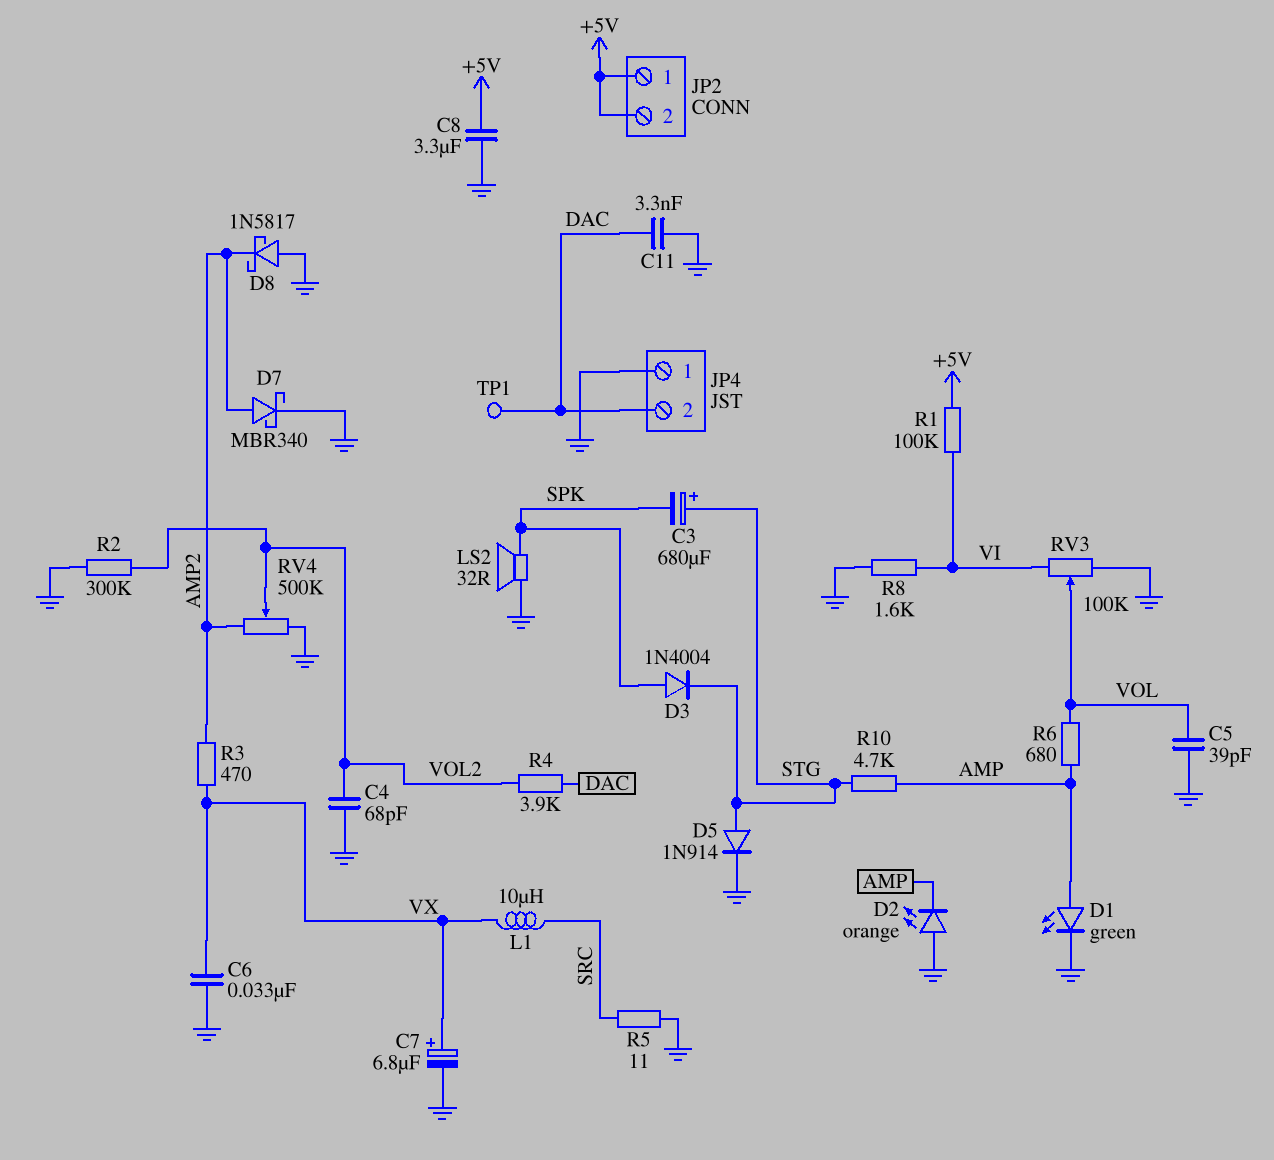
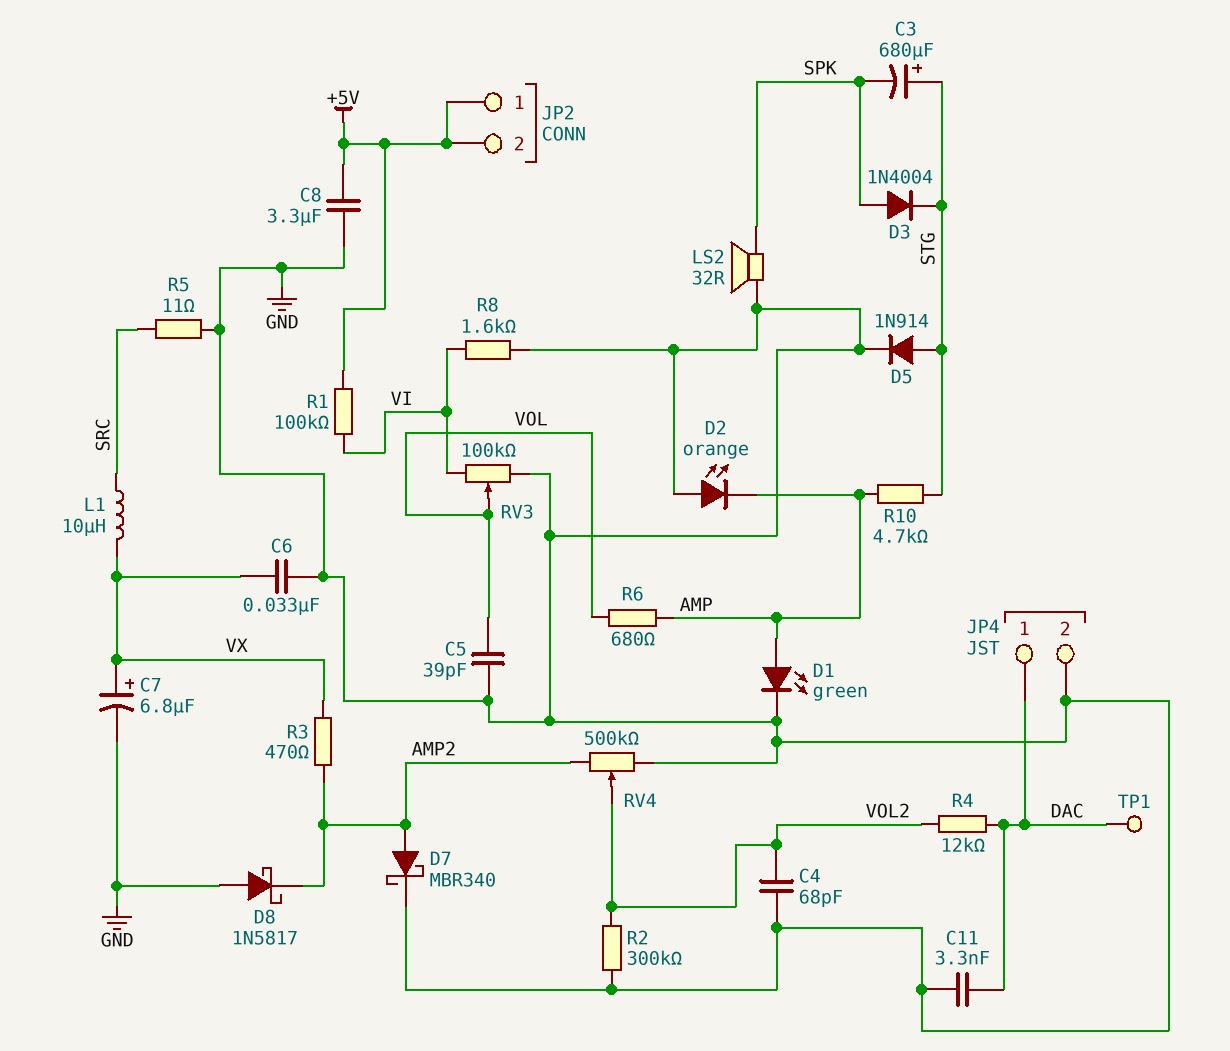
JP4 pin 1: GND -> DAC
JP4 pin 2: DAC -> GND
R4: 3.9k (DAC, VOL2) -> 12k (DAC, VOL2)

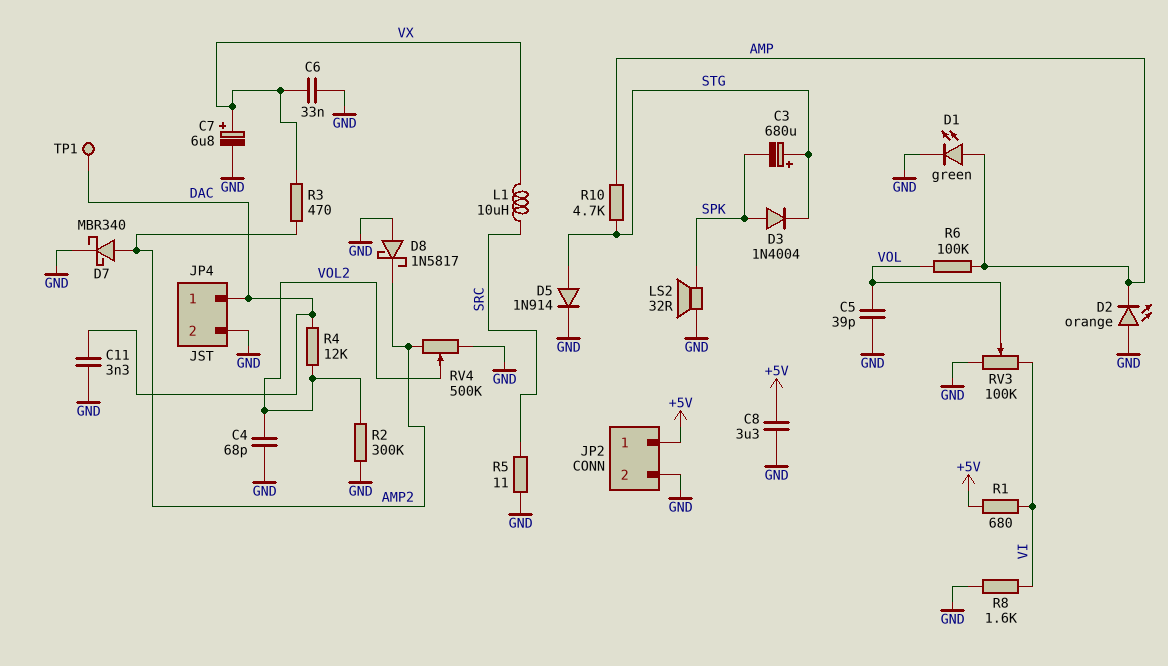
JP2 pin 2: +5V -> GND
R1: 100k (+5V, VI) -> 680 (+5V, VI)
R6: 680 (AMP, VOL) -> 100k (AMP, VOL)

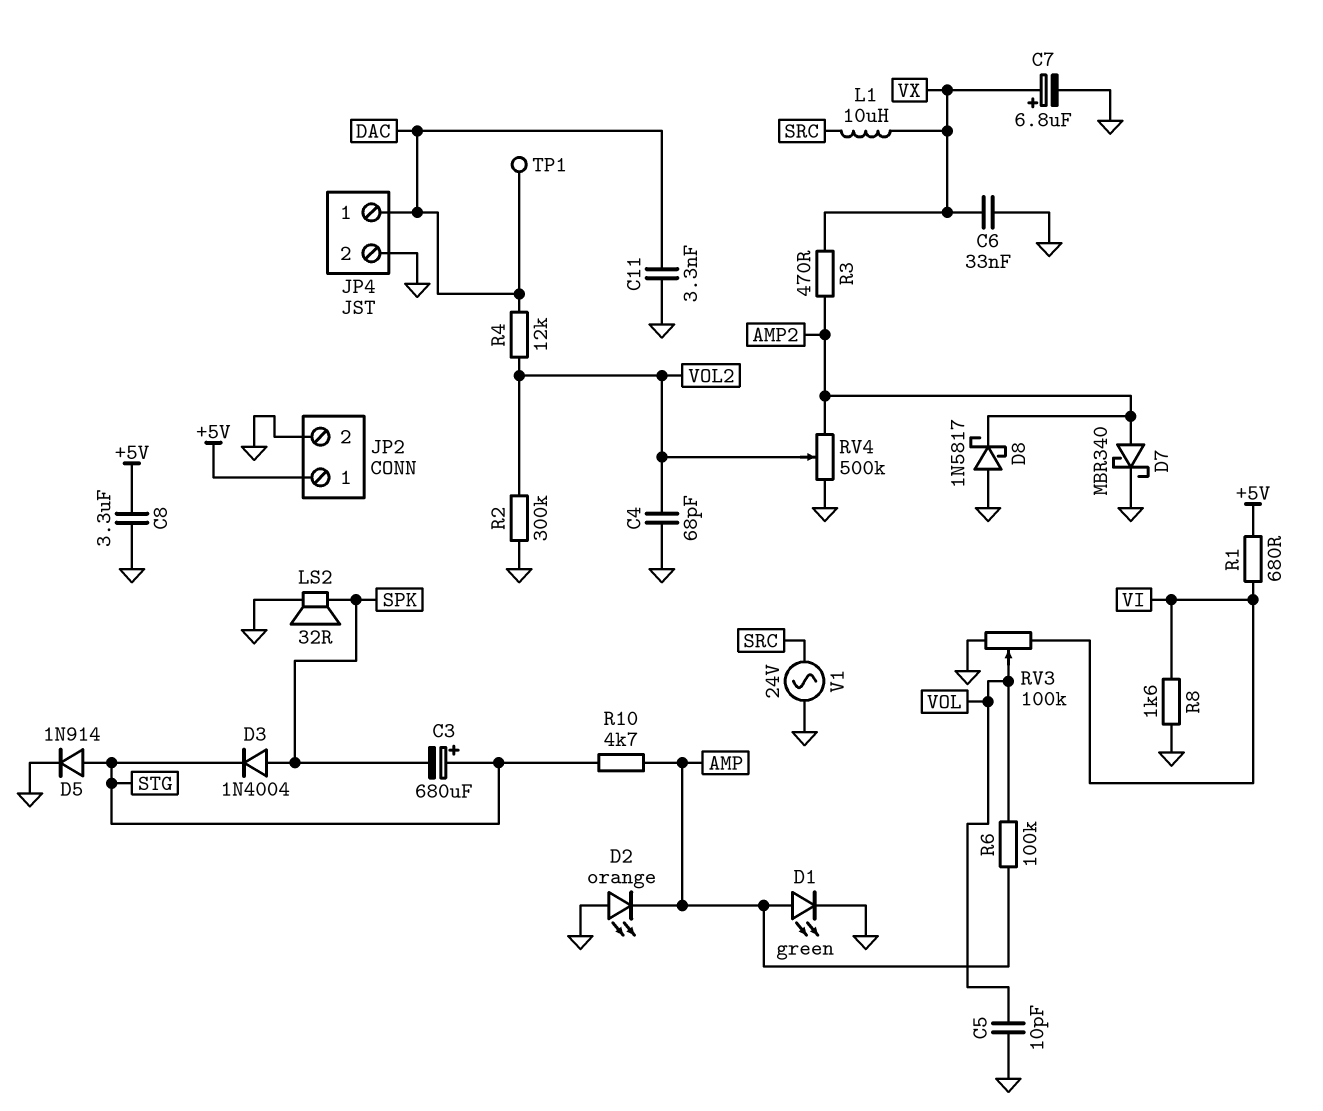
C5: 39pF (GND, VOL) -> 10pF (GND, VOL)
R5: 11 (GND, SRC) -> none
V1: none -> AC 24V (GND, SRC)

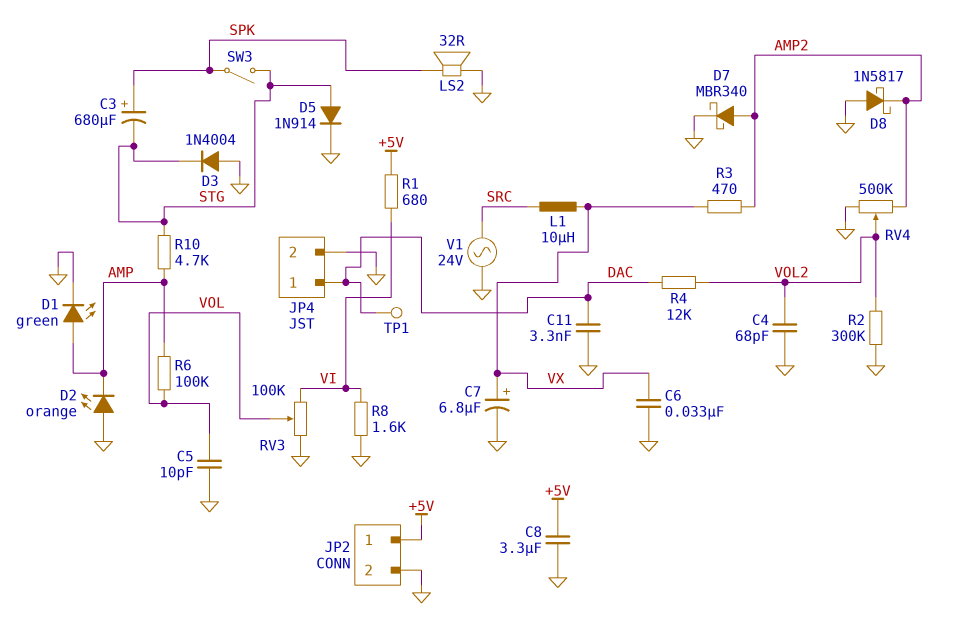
C3: 680uF (plus STG, minus SPK) -> 680uF (plus SPK, minus STG)
D3: diode 1N4004 (A SPK, K STG) -> diode 1N4004 (A GND, K STG)
SW3: none -> switch (SPK, STG)

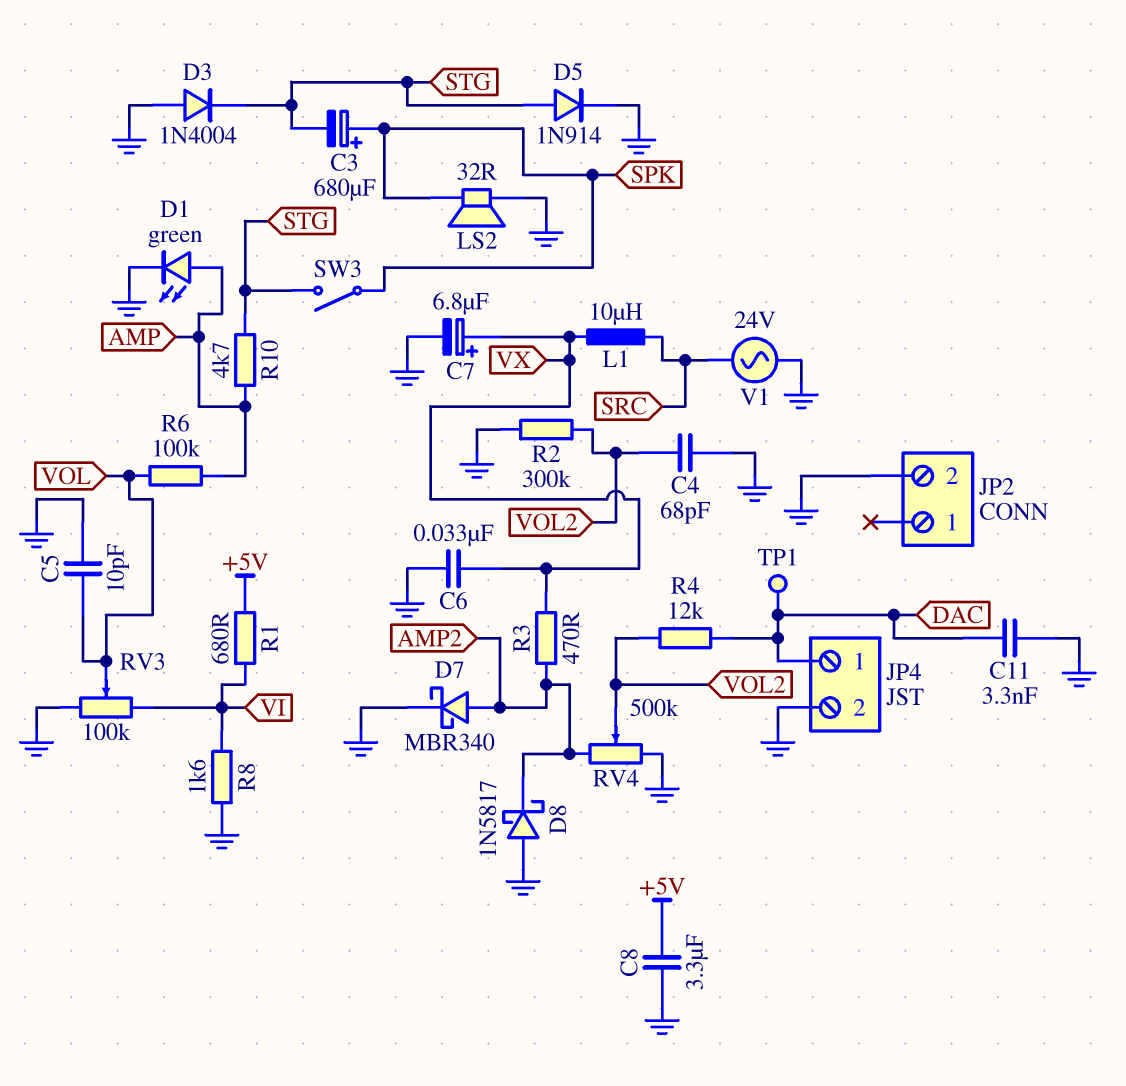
D2: LED orange (A GND, K AMP) -> none
JP2 pin 1: +5V -> none

